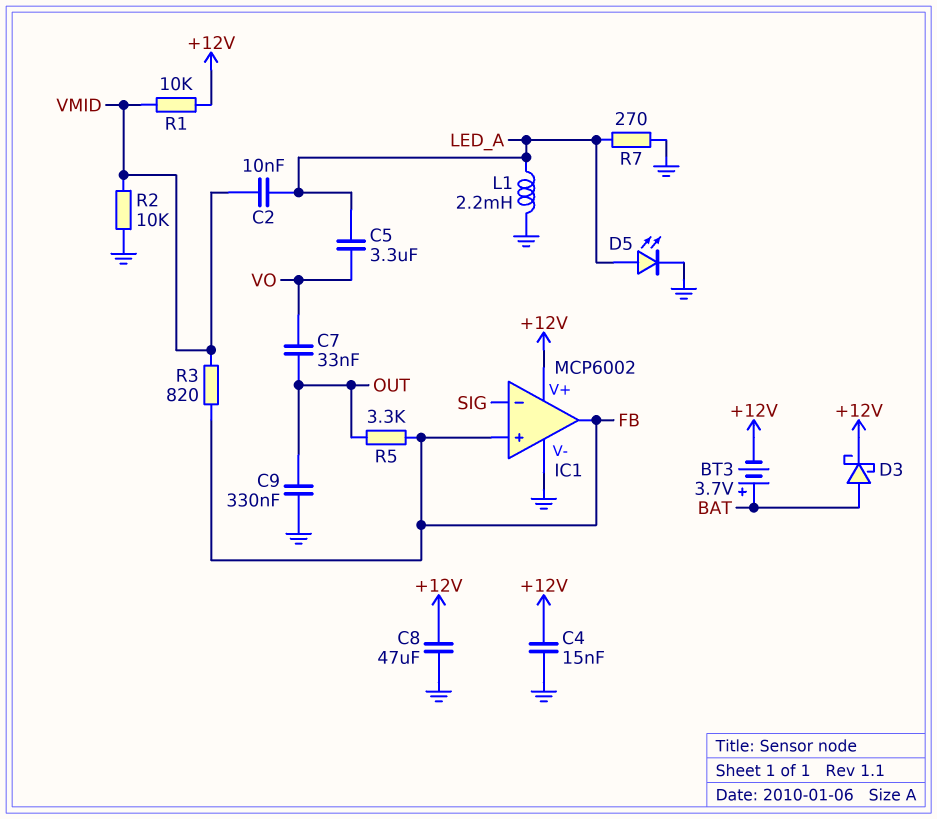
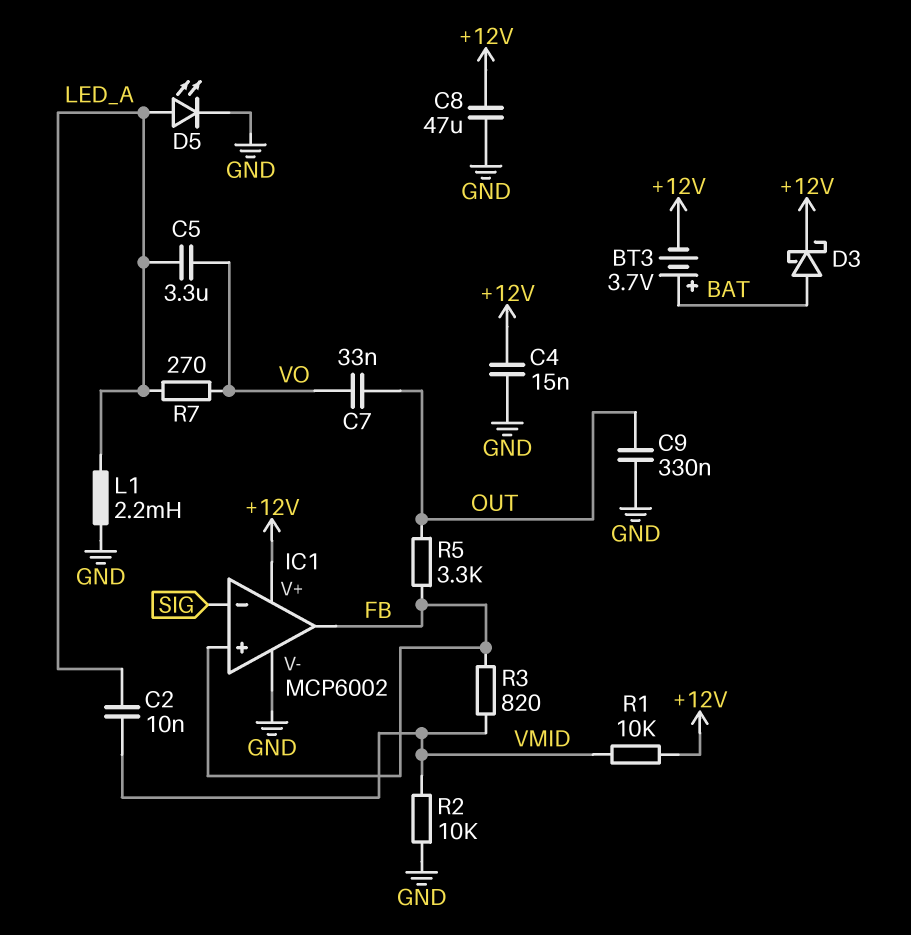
R7: 270 (GND, LED_A) -> 270 (LED_A, VO)

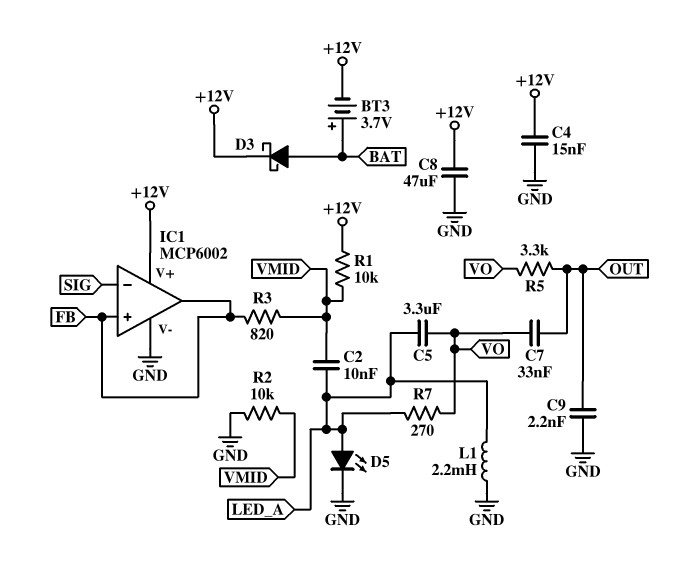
C9: 330nF (GND, OUT) -> 2.2nF (GND, OUT)
R5: 3.3k (FB, OUT) -> 3.3k (OUT, VO)

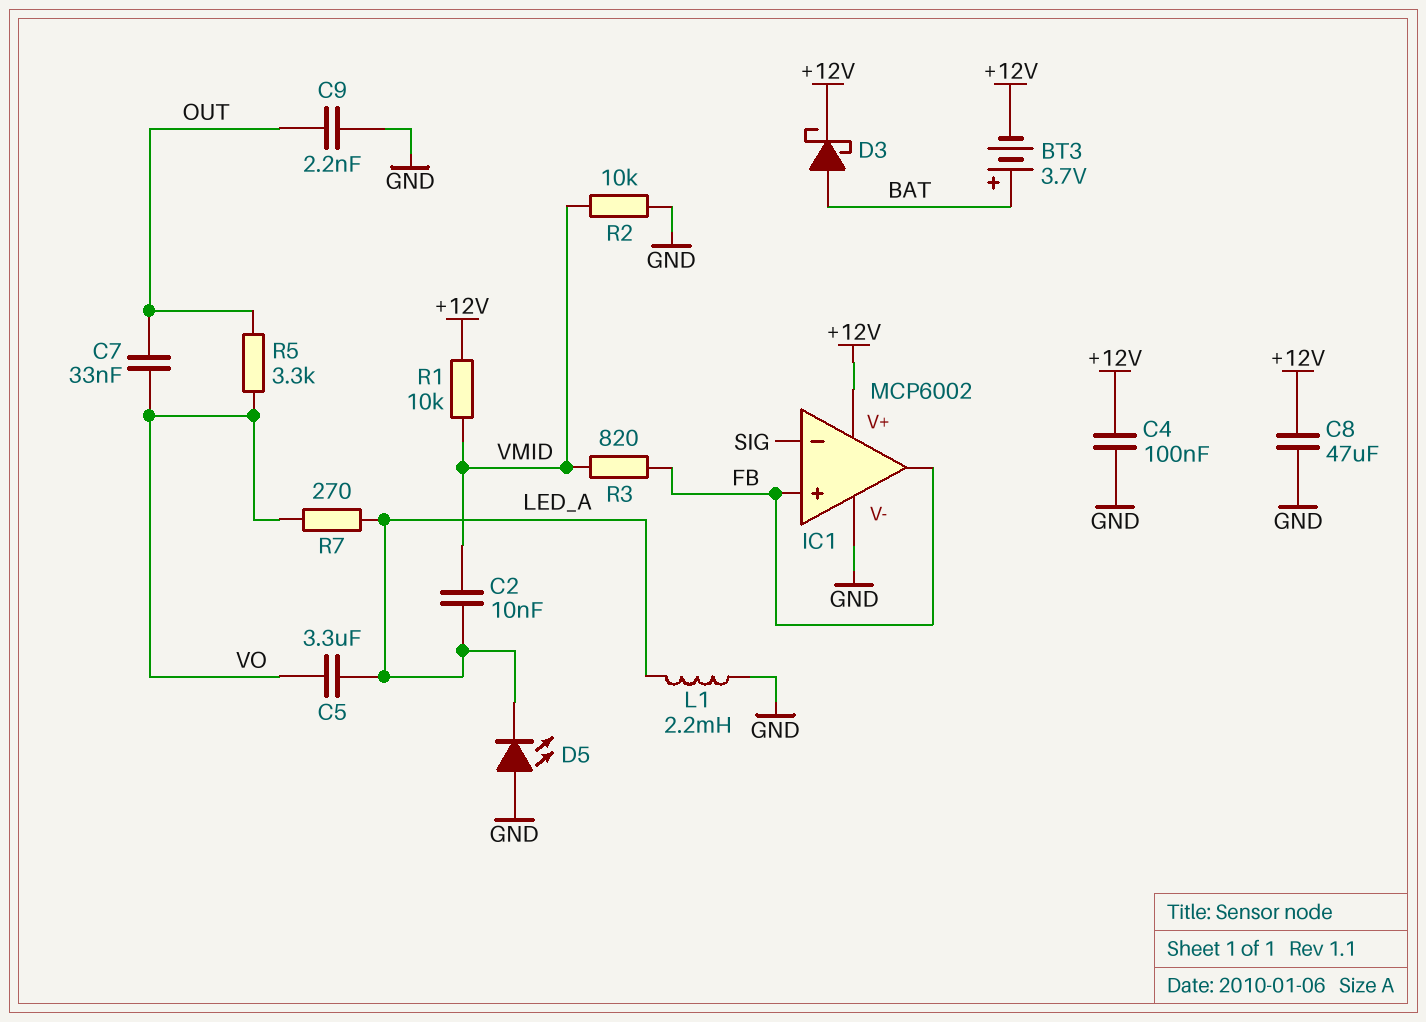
C4: 15nF (+12V, GND) -> 100nF (+12V, GND)
D5: LED (A LED_A, K GND) -> LED (A GND, K LED_A)

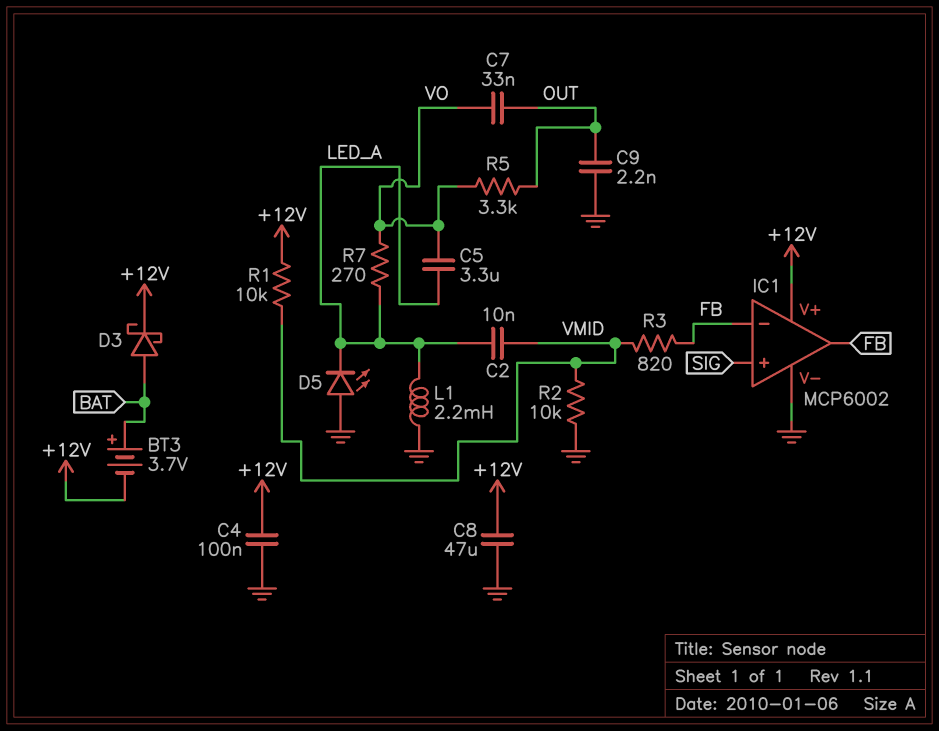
IC1 pin in+: FB -> SIG
IC1 pin in-: SIG -> FB

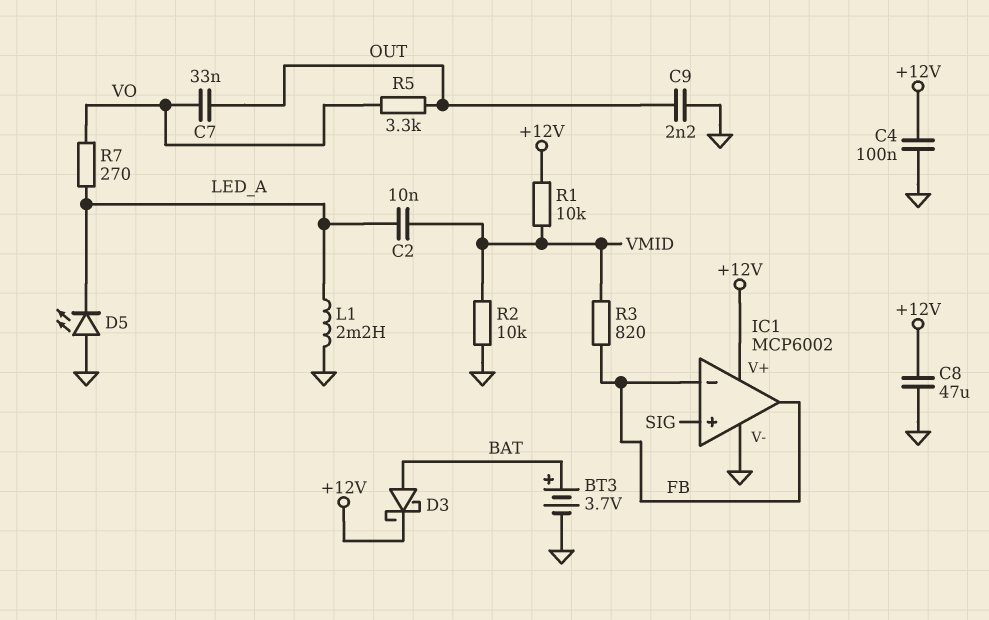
BT3: 3.7V (plus BAT, minus +12V) -> 3.7V (plus BAT, minus GND)
C5: 3.3uF (LED_A, VO) -> none

